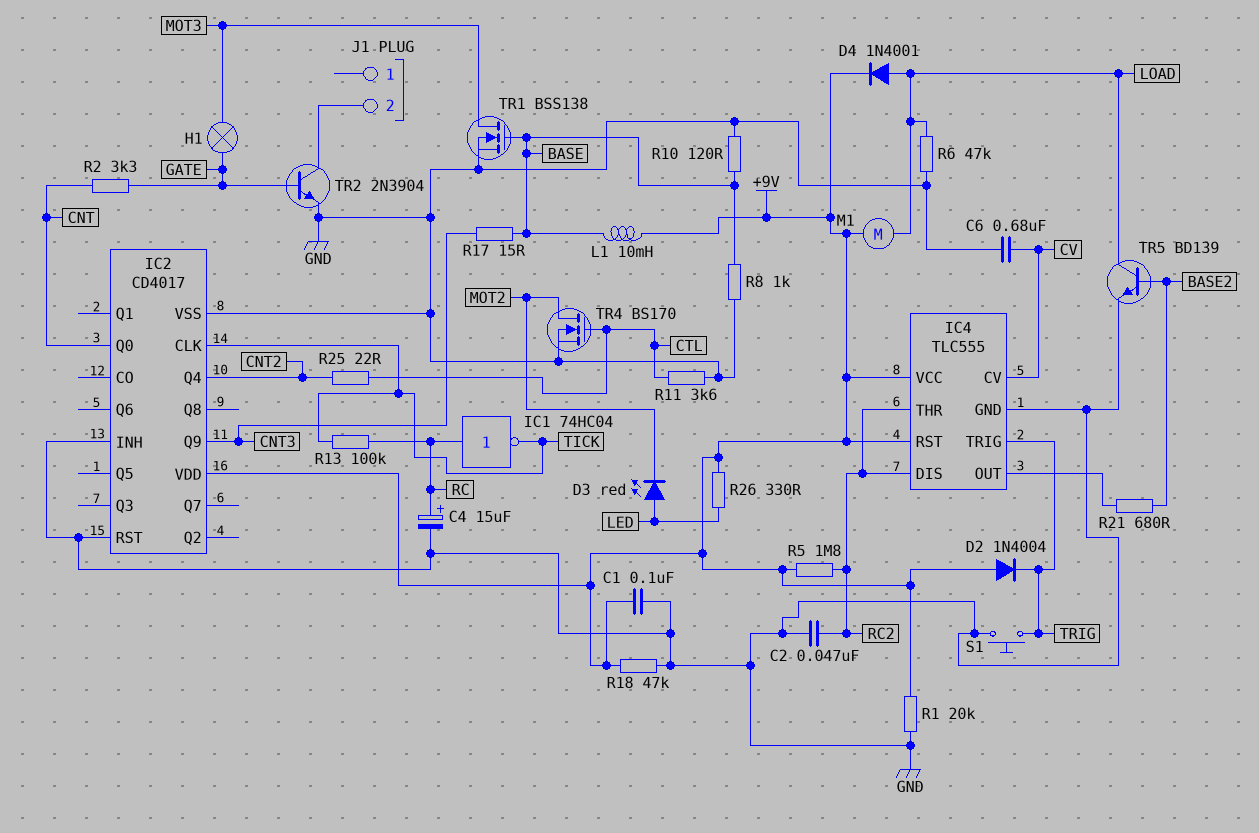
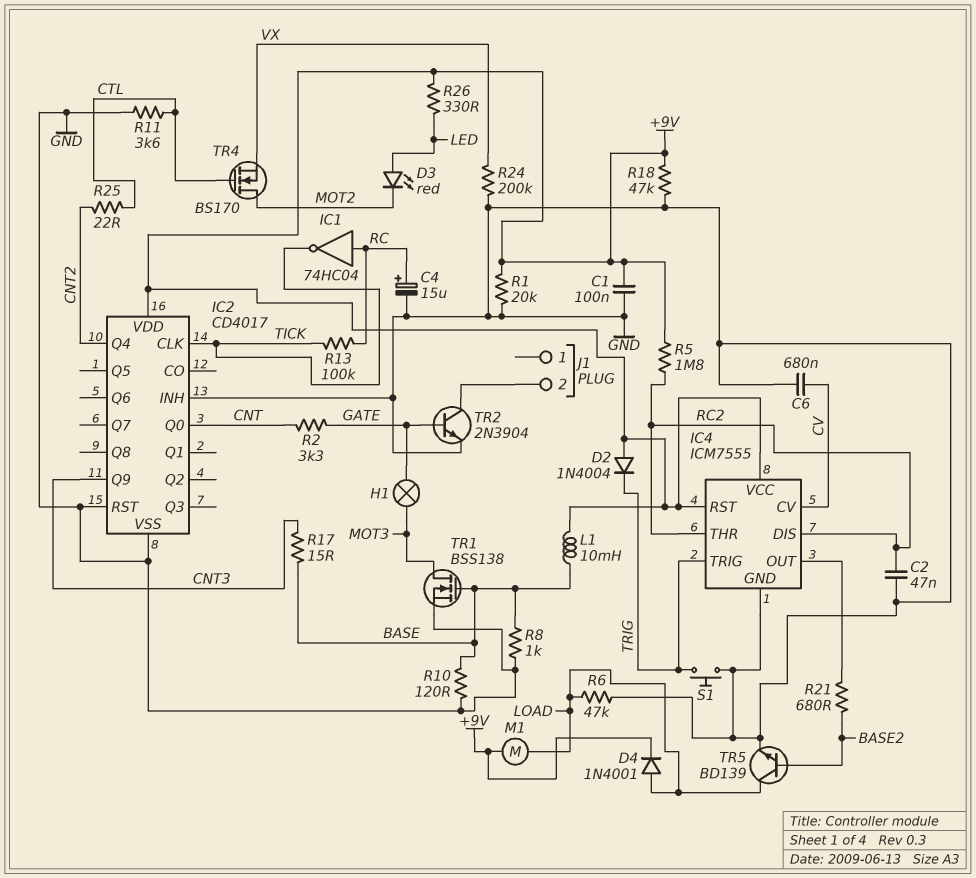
IC4: TLC555 -> ICM7555
R24: none -> 200k (GND, VX)
TR4: NMOS BS170 (G CTL, D MOT2, S GND) -> NMOS BS170 (G CTL, D MOT2, S VX)

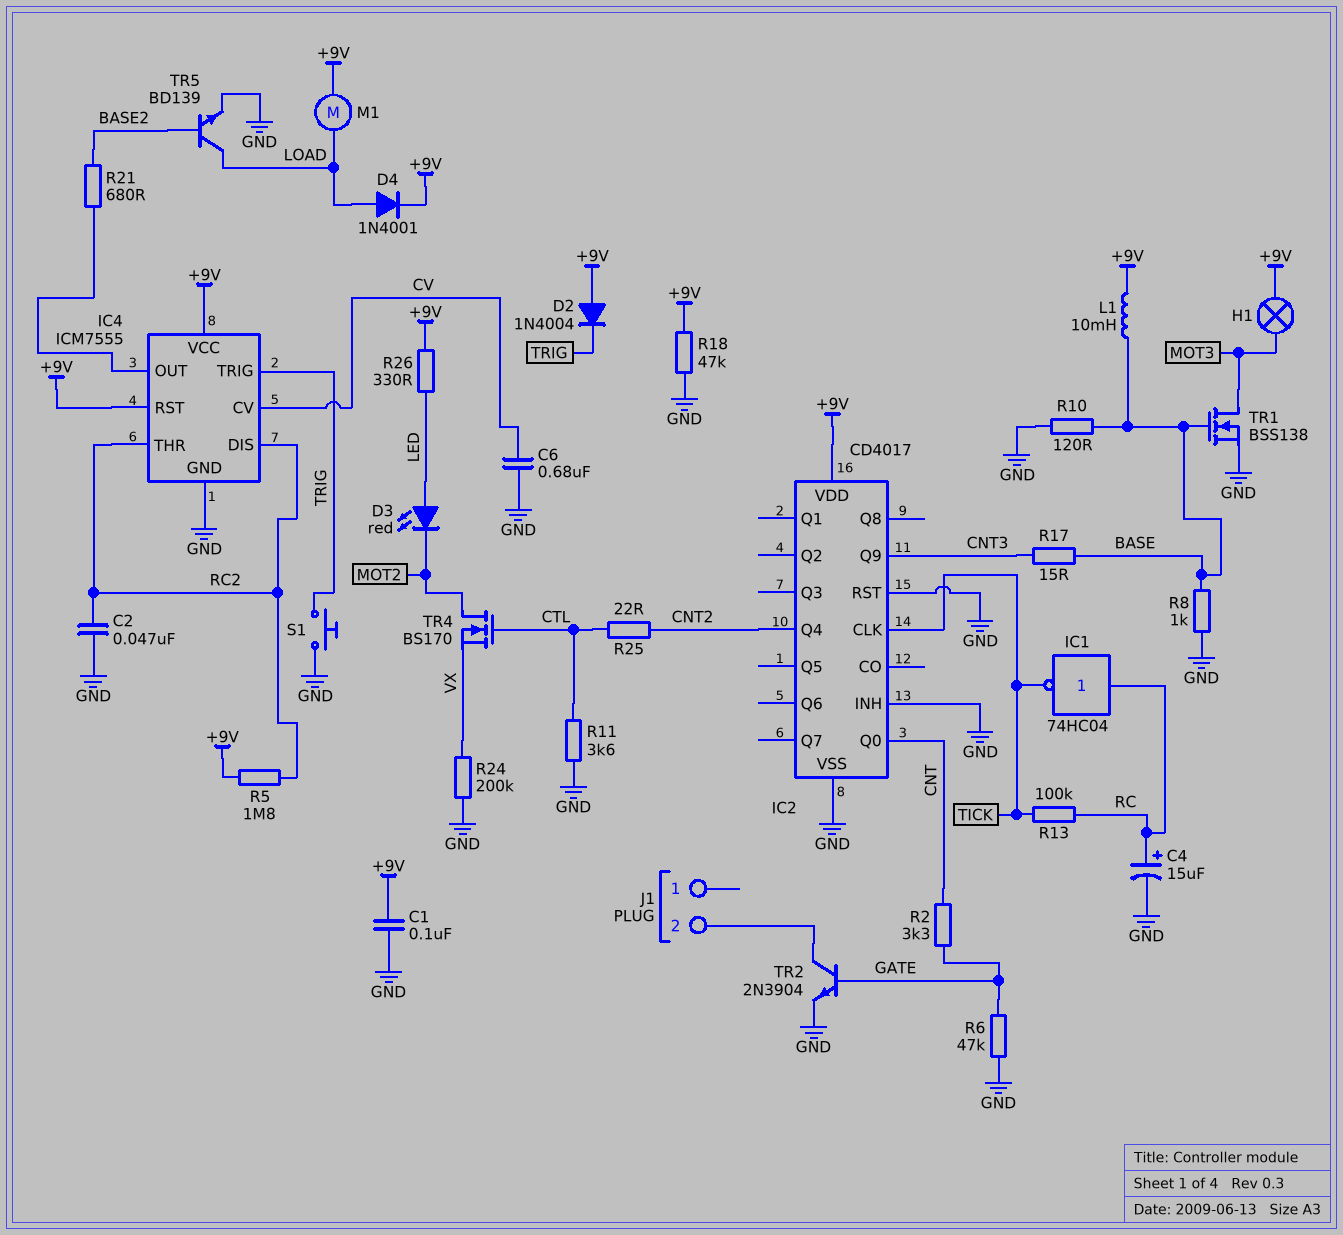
H1: lamp (GATE, MOT3) -> lamp (+9V, MOT3)
R1: 20k (+9V, GND) -> none
R6: 47k (GND, LOAD) -> 47k (GATE, GND)

